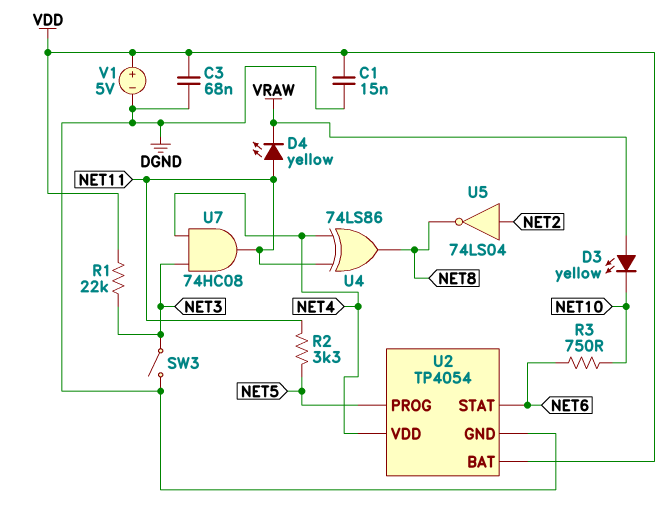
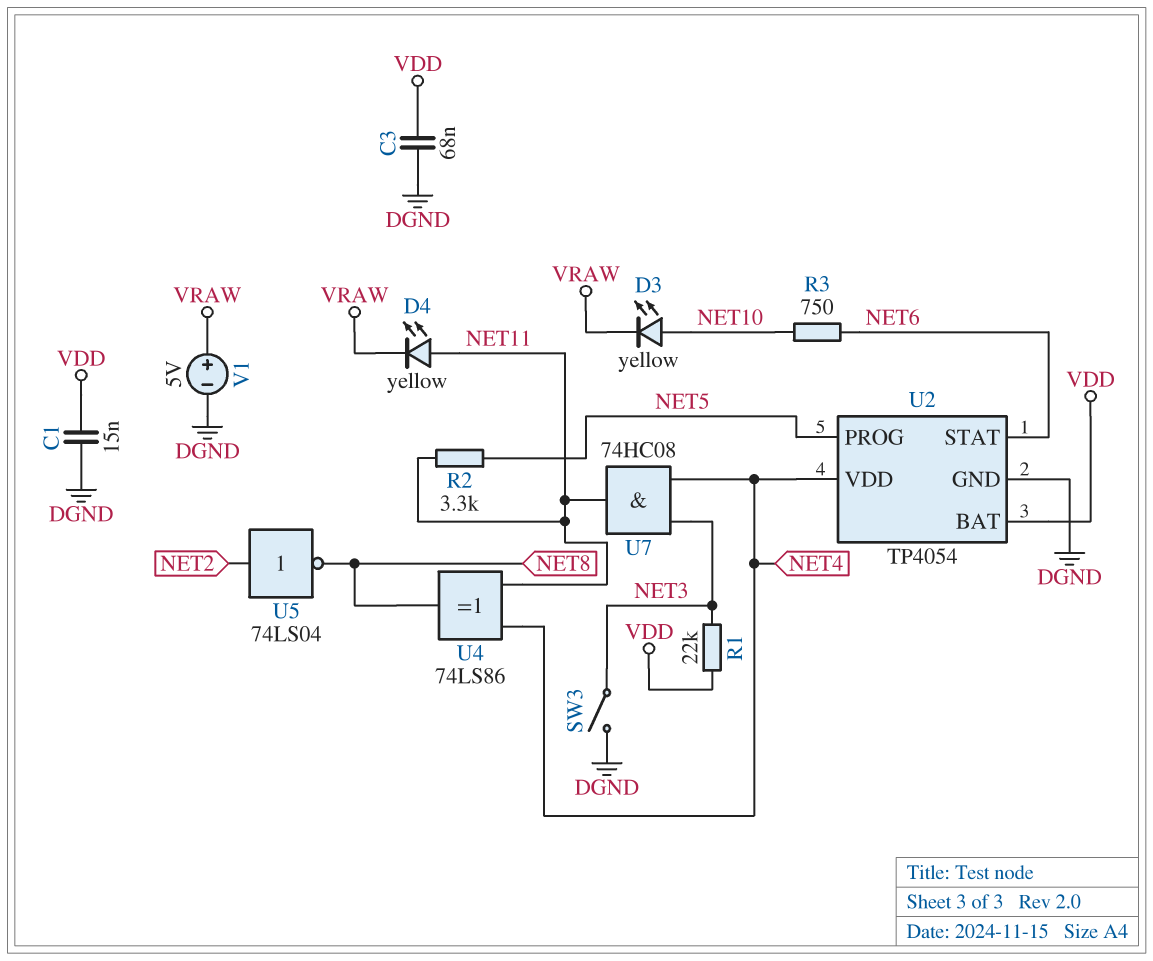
D3: LED yellow (A VRAW, K NET10) -> LED yellow (A NET10, K VRAW)
V1: 5V (plus VDD, minus DGND) -> 5V (plus VRAW, minus DGND)

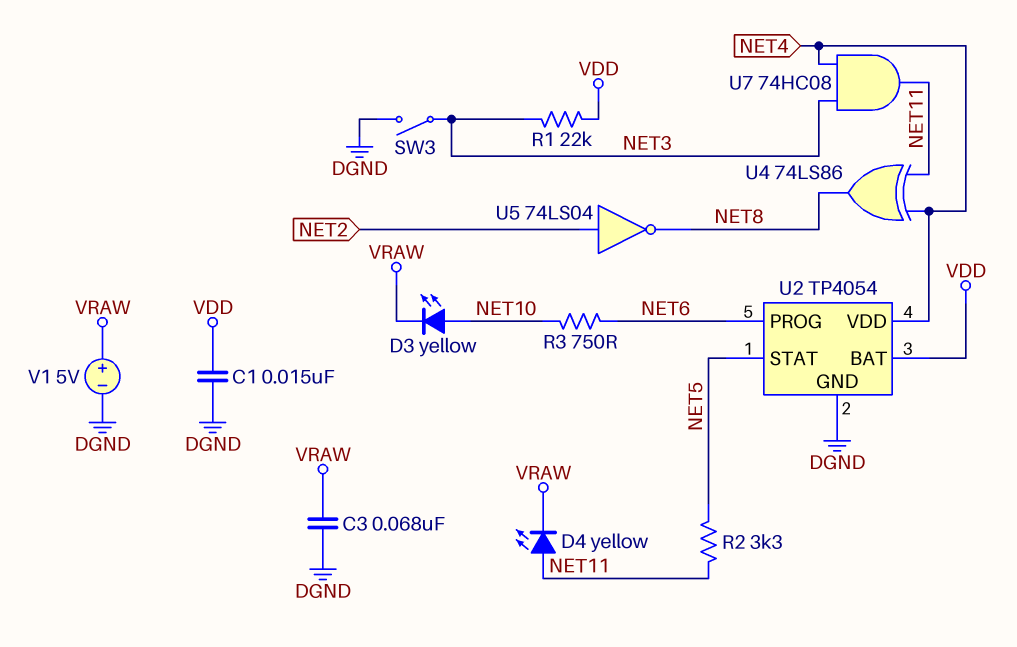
C3: 68nF (DGND, VDD) -> 68nF (DGND, VRAW)
U2 pin PROG: NET5 -> NET6
U2 pin STAT: NET6 -> NET5

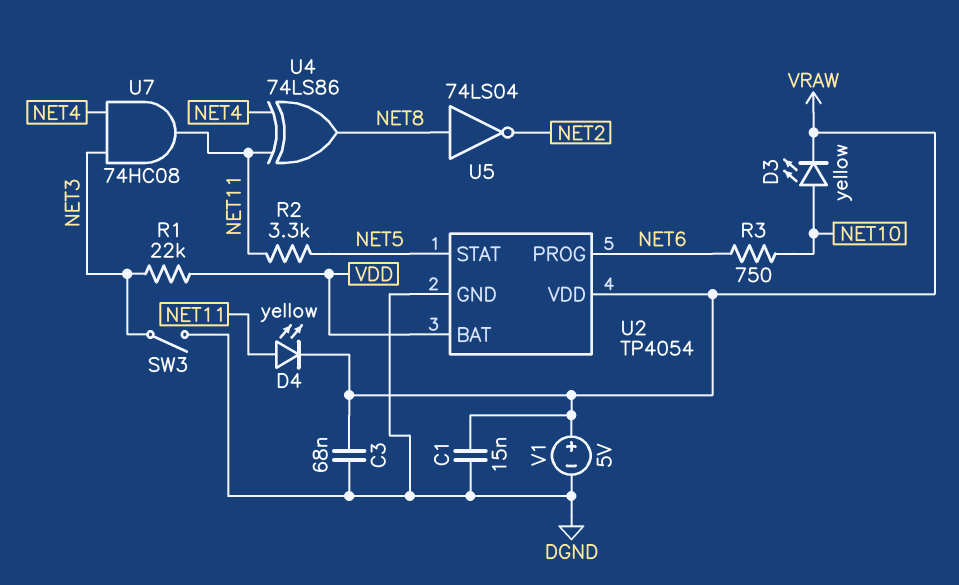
C1: 15nF (DGND, VDD) -> 15nF (DGND, VRAW)
U2 pin VDD: NET4 -> VRAW
U5: NOT 74LS04 (in NET2, out NET8) -> NOT 74LS04 (in NET8, out NET2)

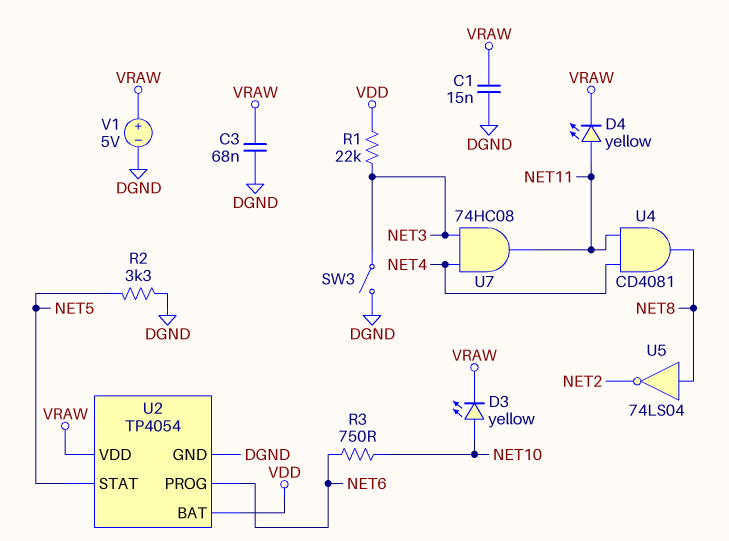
R2: 3.3k (NET5, NET11) -> 3.3k (DGND, NET5)
U4: XOR 74LS86 (in NET4, in NET11, out NET8) -> AND CD4081 (in NET4, in NET11, out NET8)

